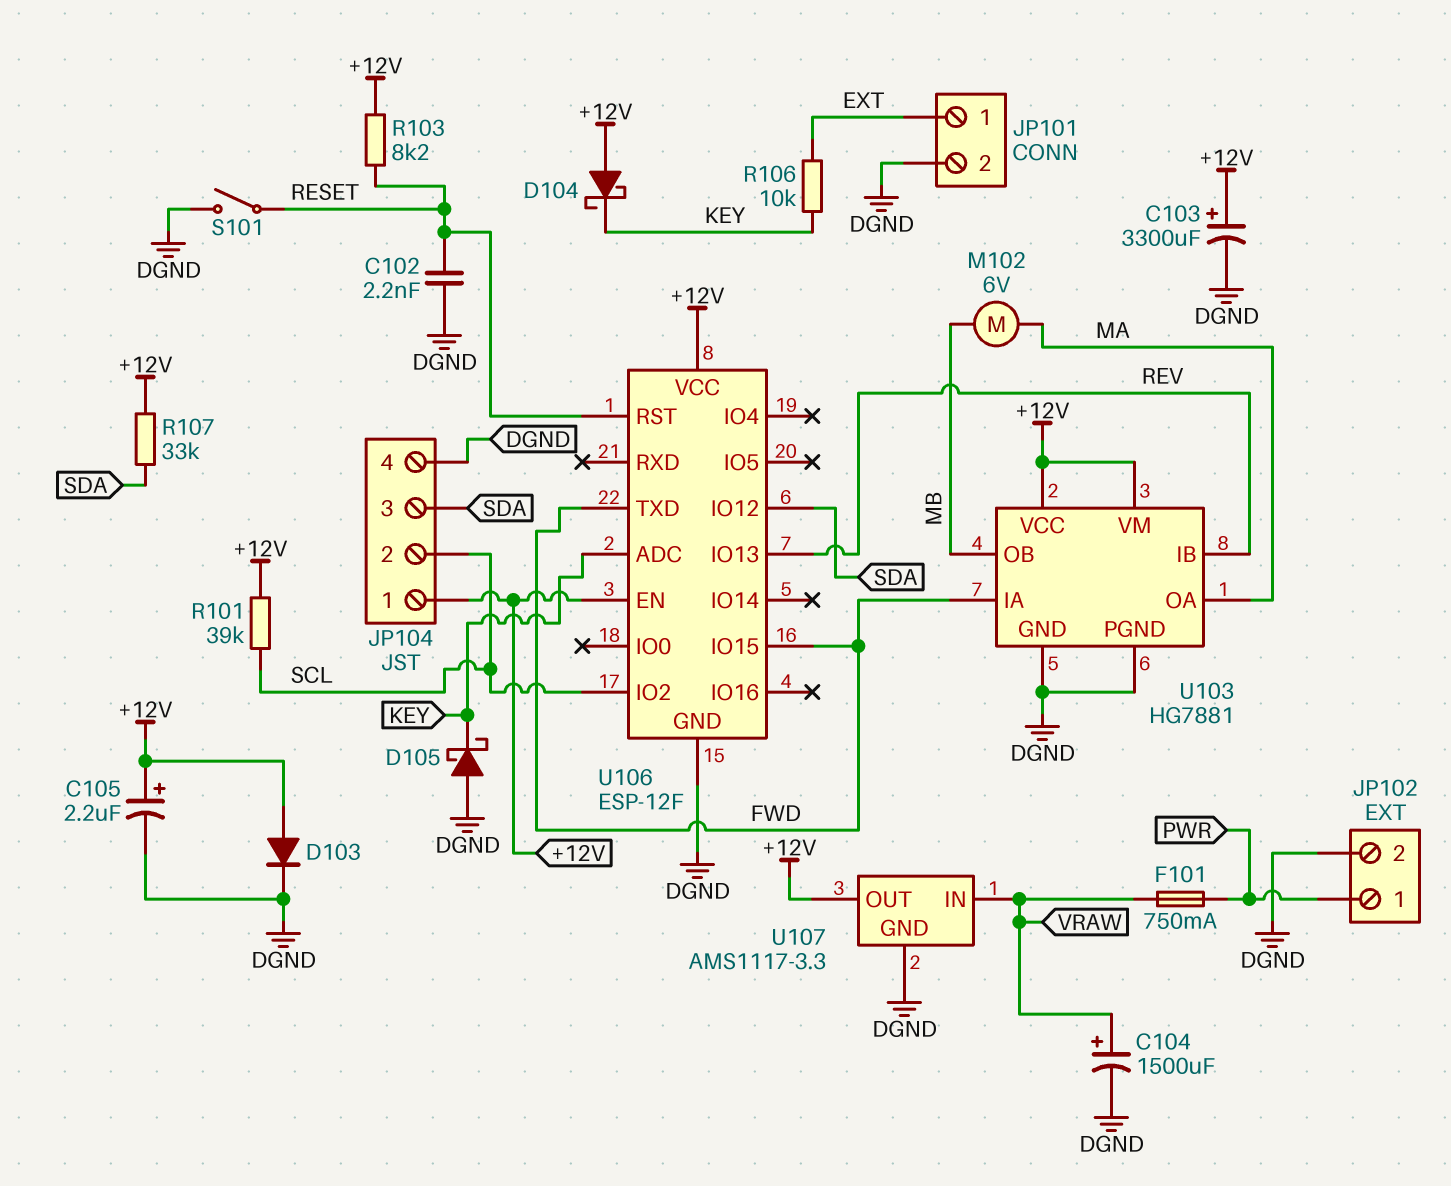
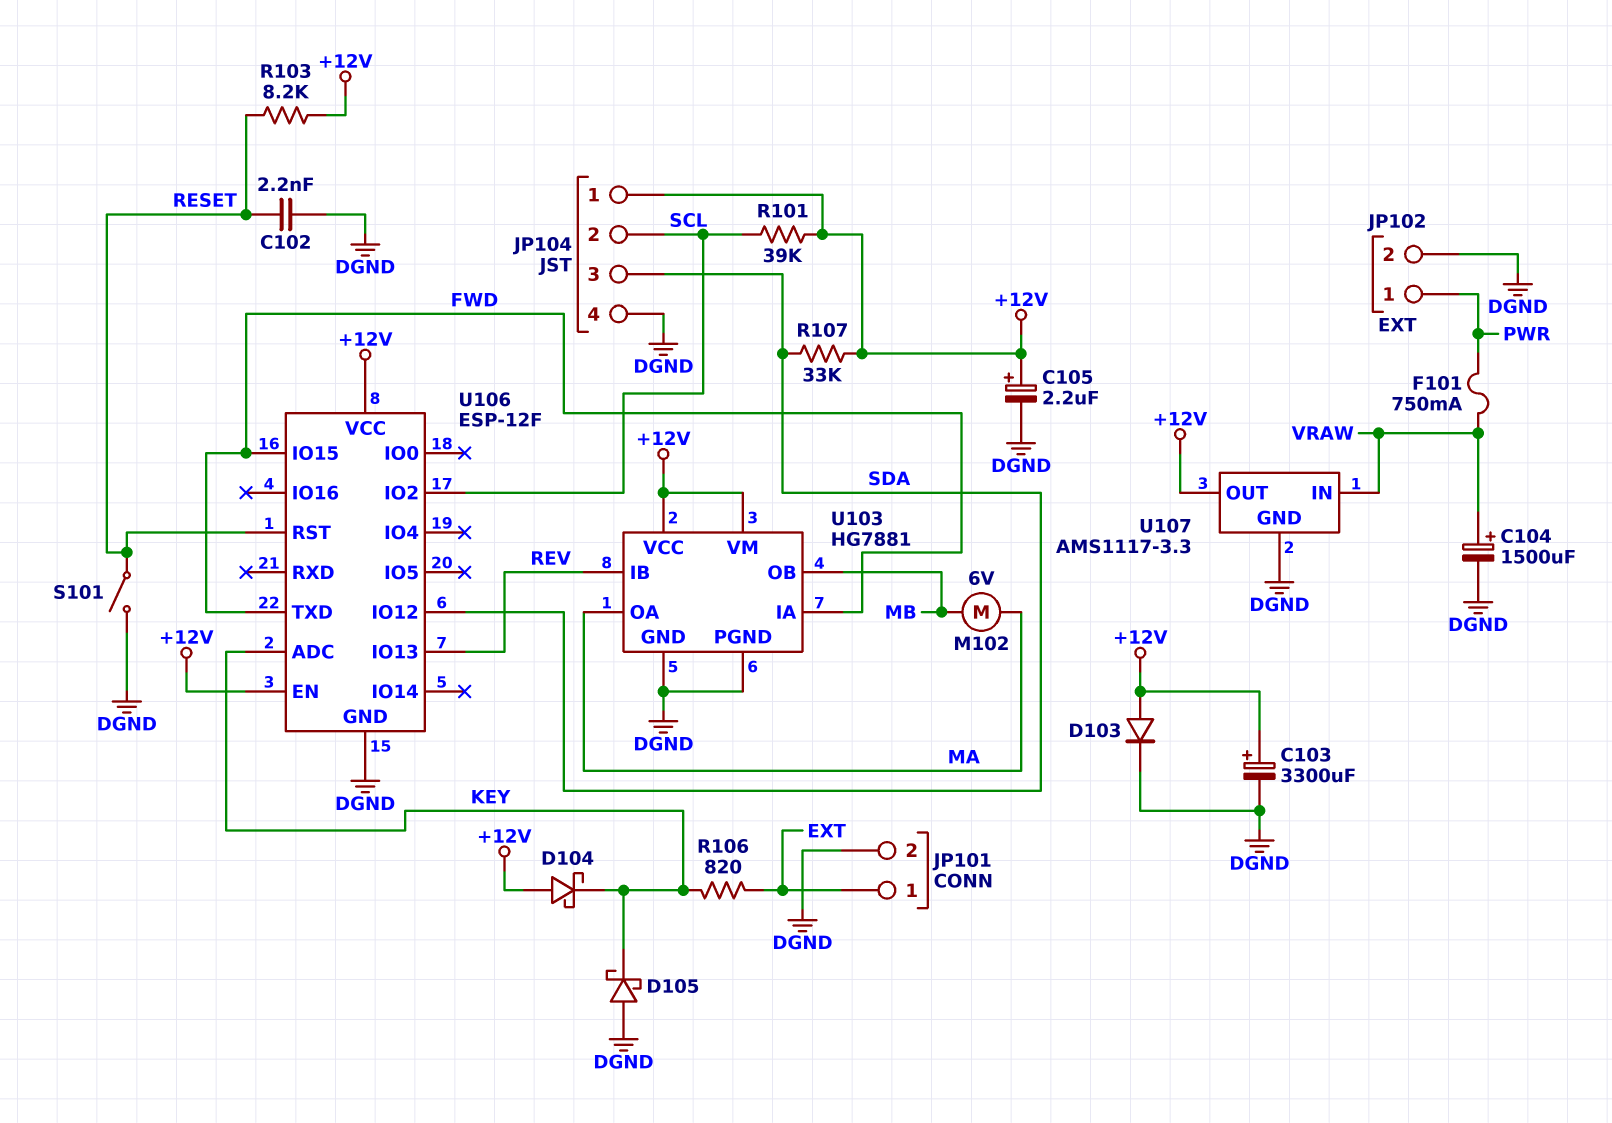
R106: 10k (EXT, KEY) -> 820 (EXT, KEY)

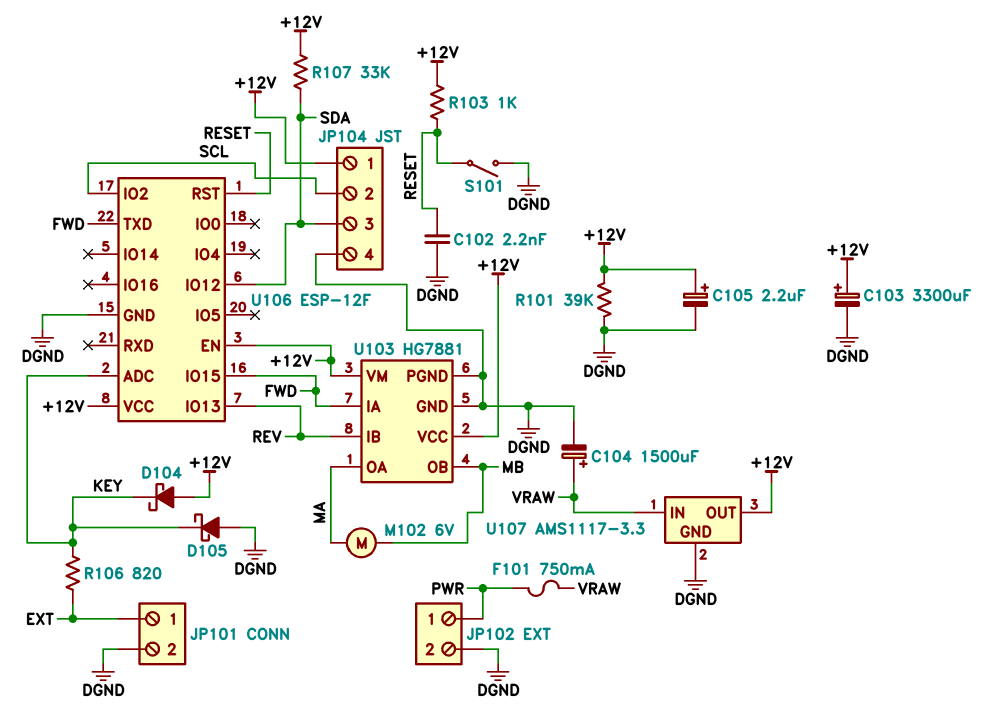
D103: diode (A +12V, K DGND) -> none
R101: 39k (+12V, SCL) -> 39k (+12V, DGND)
R103: 8.2k (+12V, RESET) -> 1k (+12V, RESET)

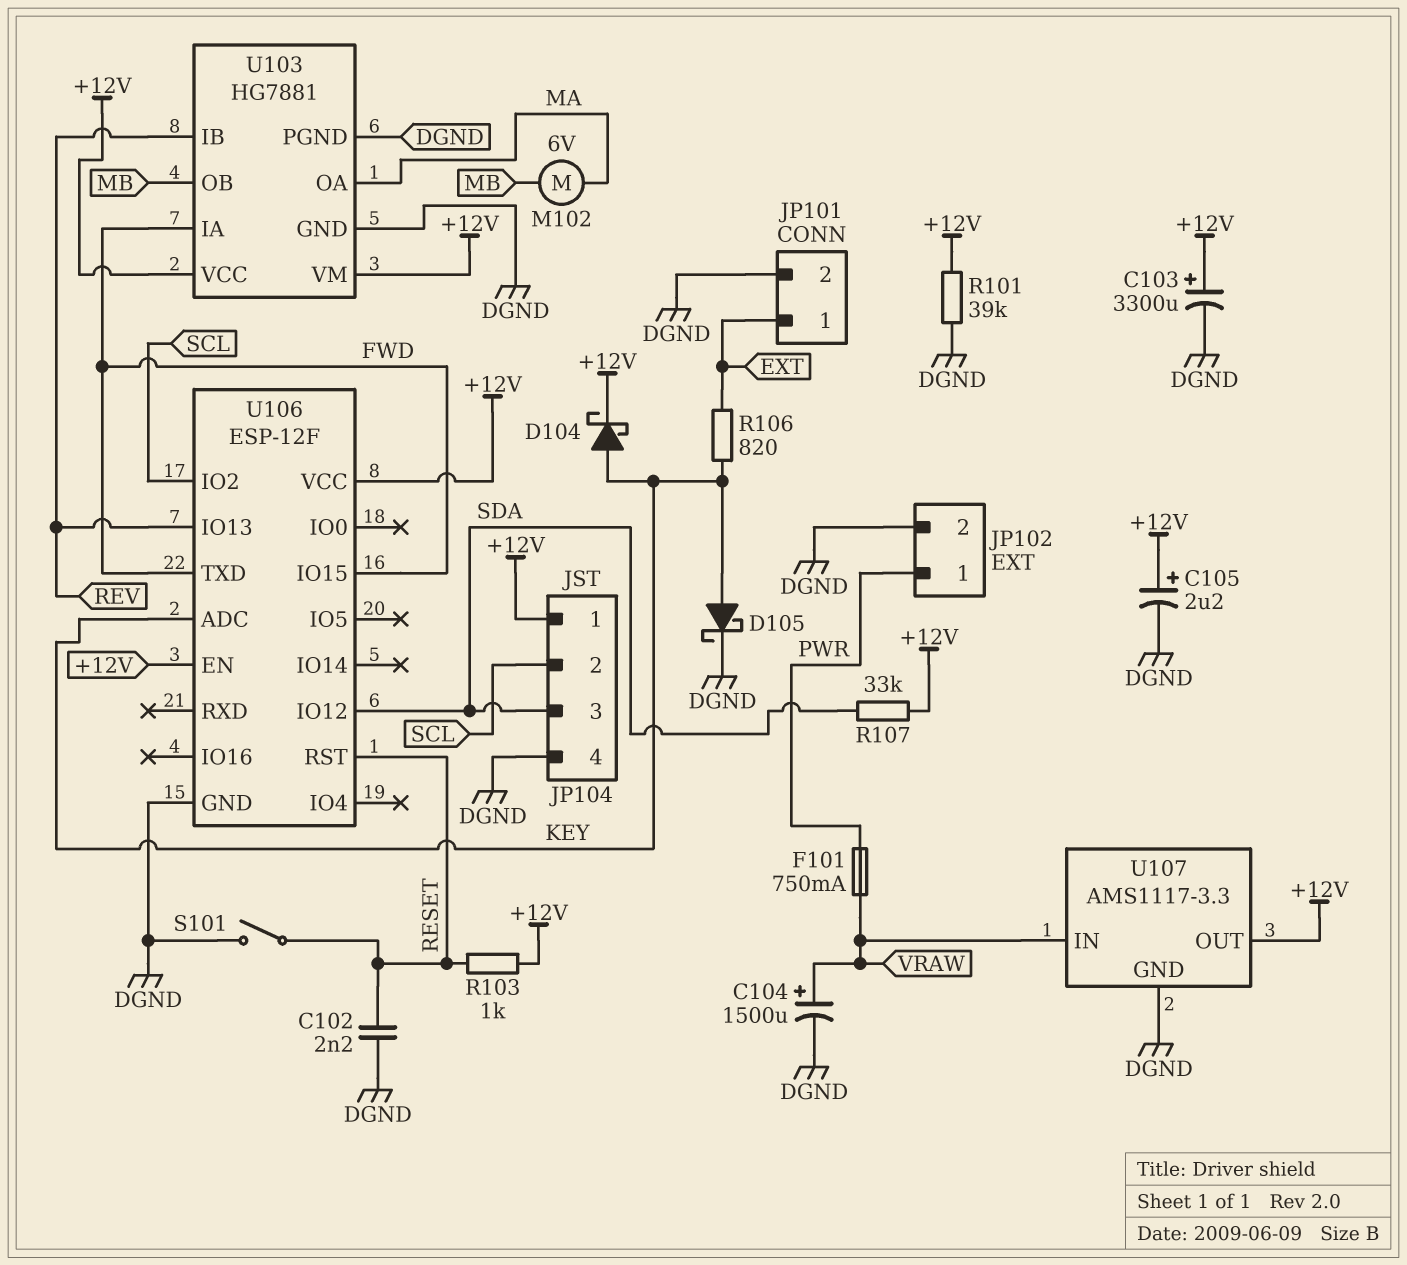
D104: schottky (A +12V, K KEY) -> schottky (A KEY, K +12V)
D105: schottky (A DGND, K KEY) -> schottky (A KEY, K DGND)

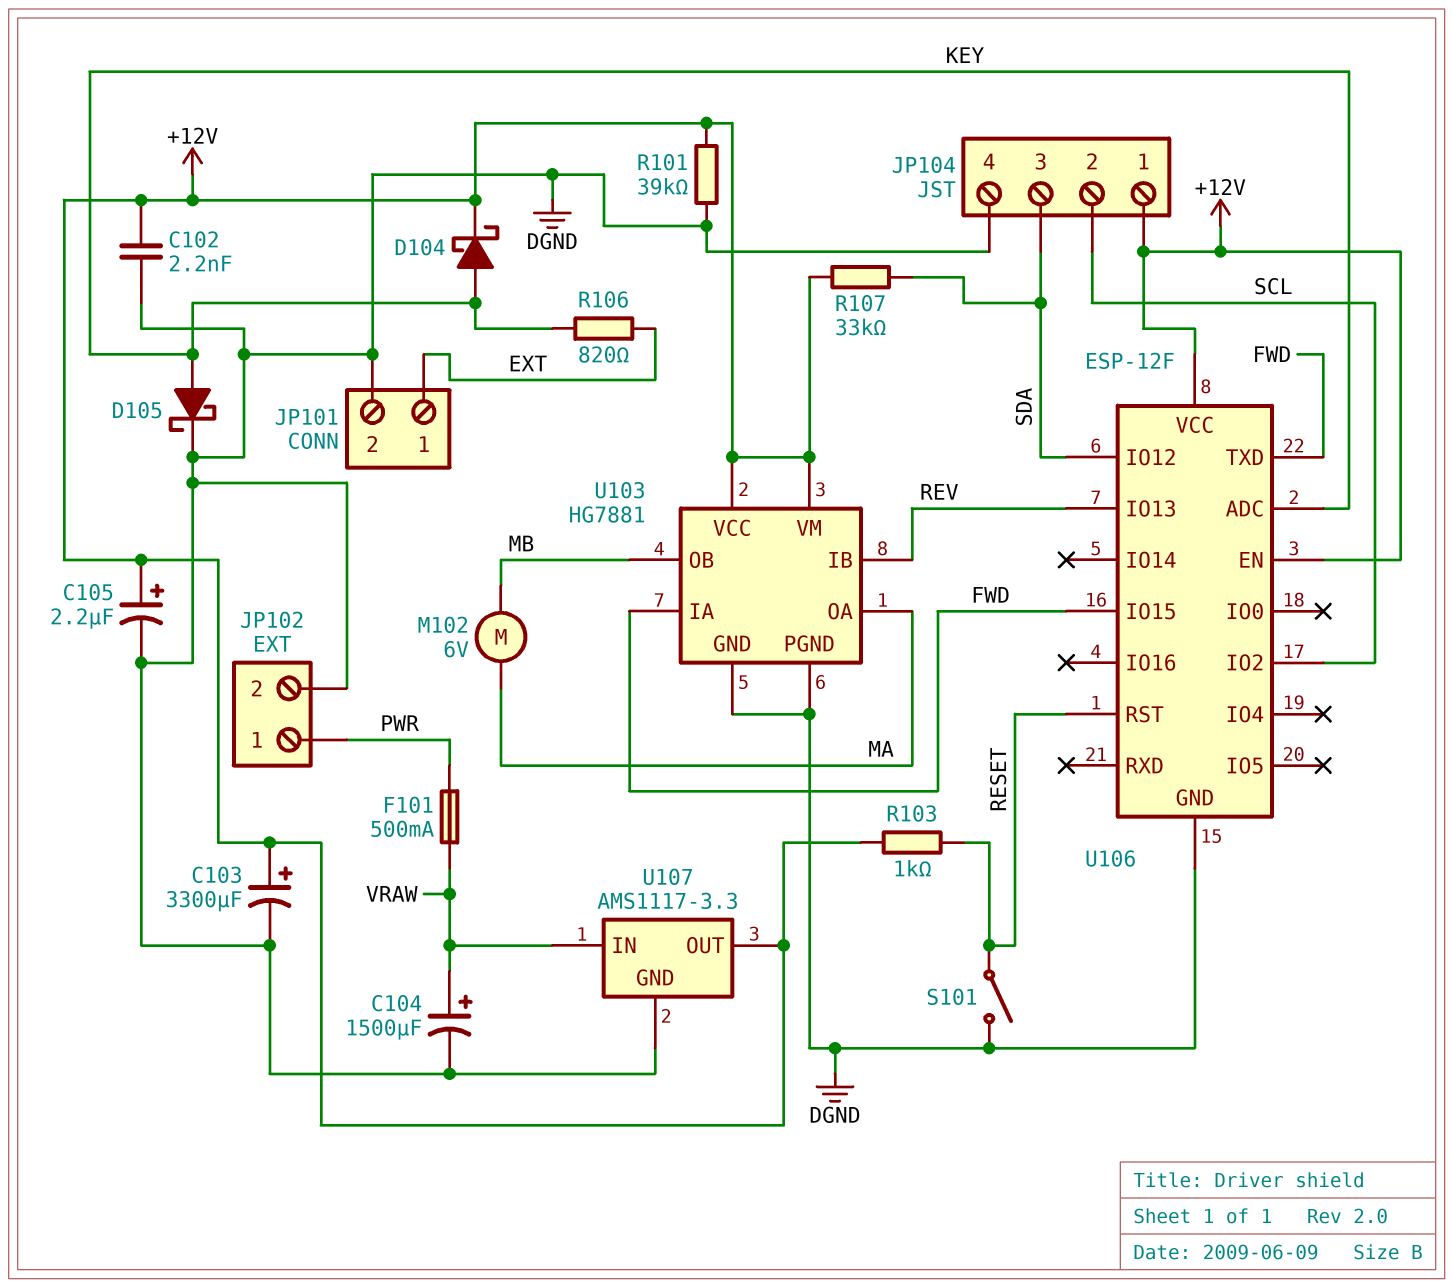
C102: 2.2nF (DGND, RESET) -> 2.2nF (+12V, DGND)
F101: 750mA (PWR, VRAW) -> 500mA (PWR, VRAW)

